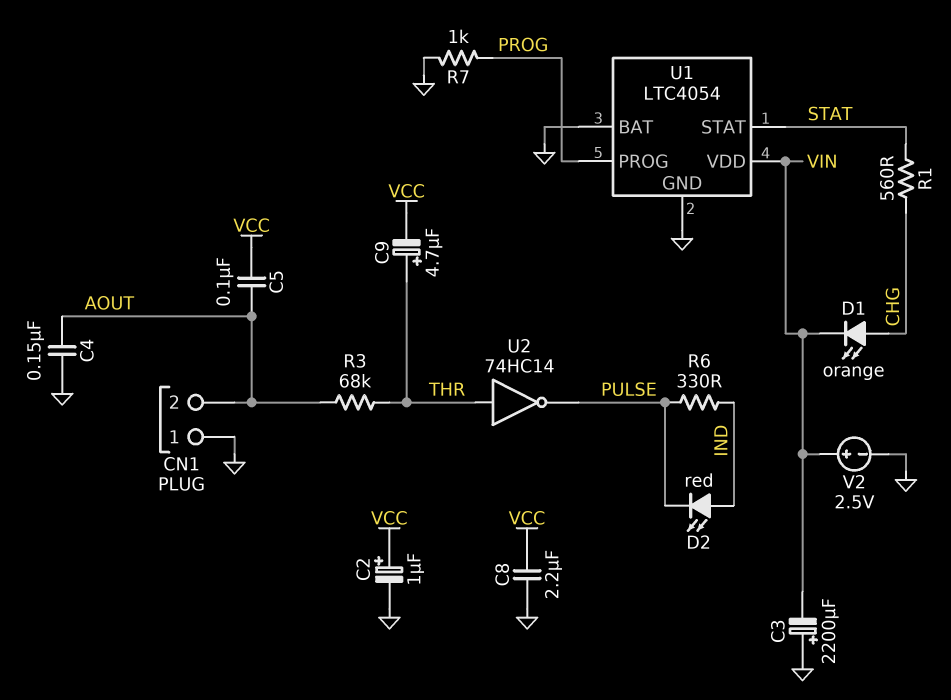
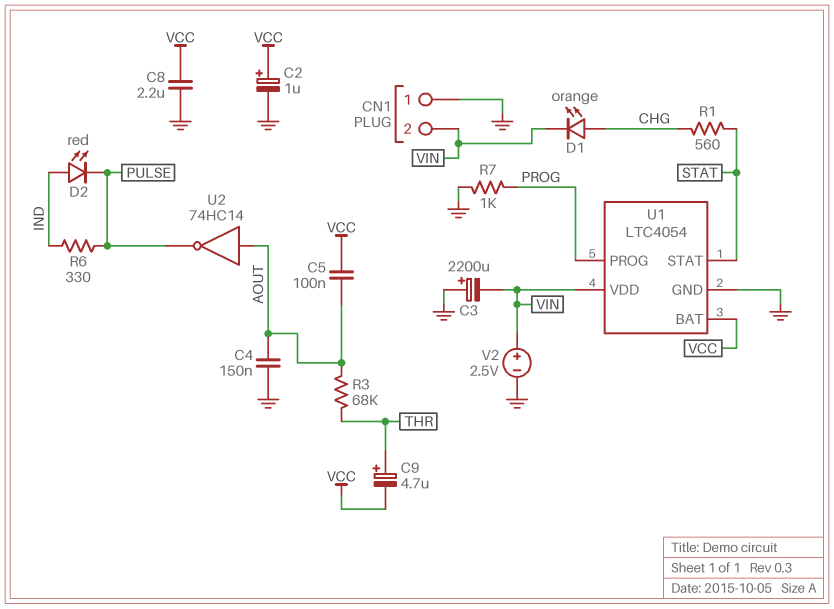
CN1 pin 2: AOUT -> VIN
U1 pin BAT: GND -> VCC
U2: NOT 74HC14 (in THR, out PULSE) -> NOT 74HC14 (in AOUT, out PULSE)

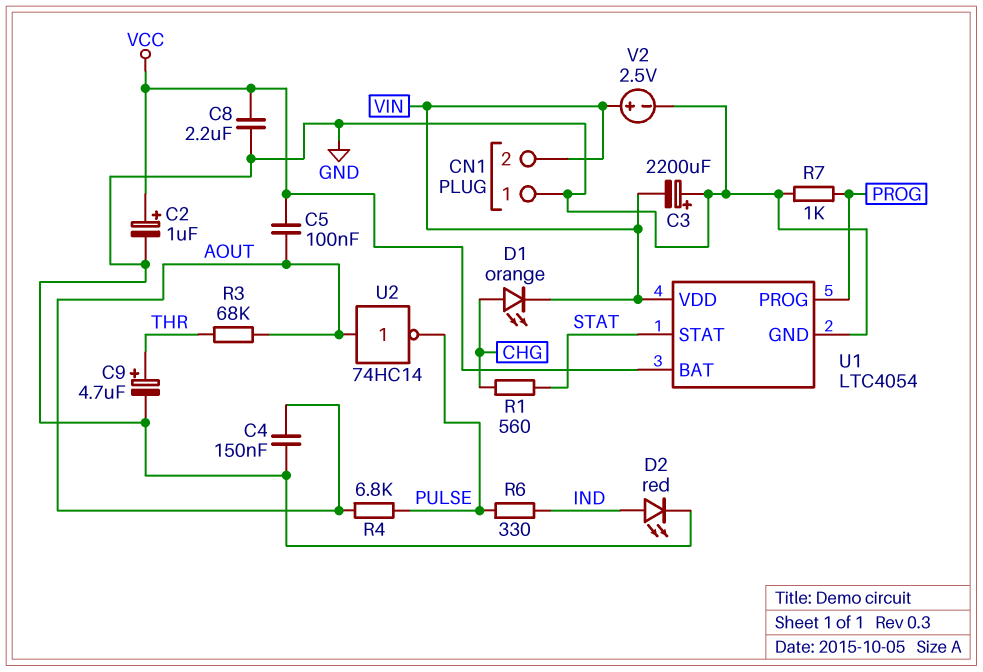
C9: 4.7uF (plus THR, minus VCC) -> 4.7uF (plus THR, minus GND)
D2: LED red (A IND, K PULSE) -> LED red (A IND, K GND)
R4: none -> 6.8k (AOUT, PULSE)

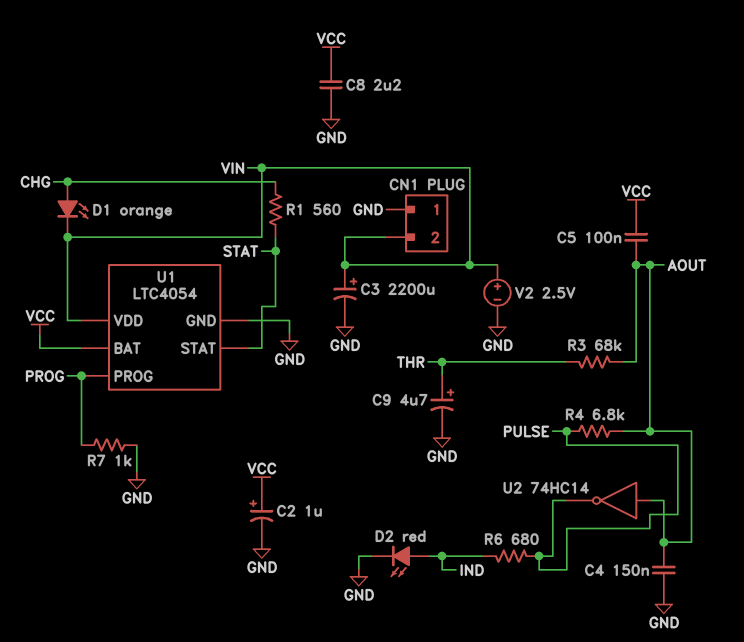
C3: 2200uF (plus GND, minus VIN) -> 2200uF (plus VIN, minus GND)
R6: 330 (IND, PULSE) -> 680 (IND, PULSE)

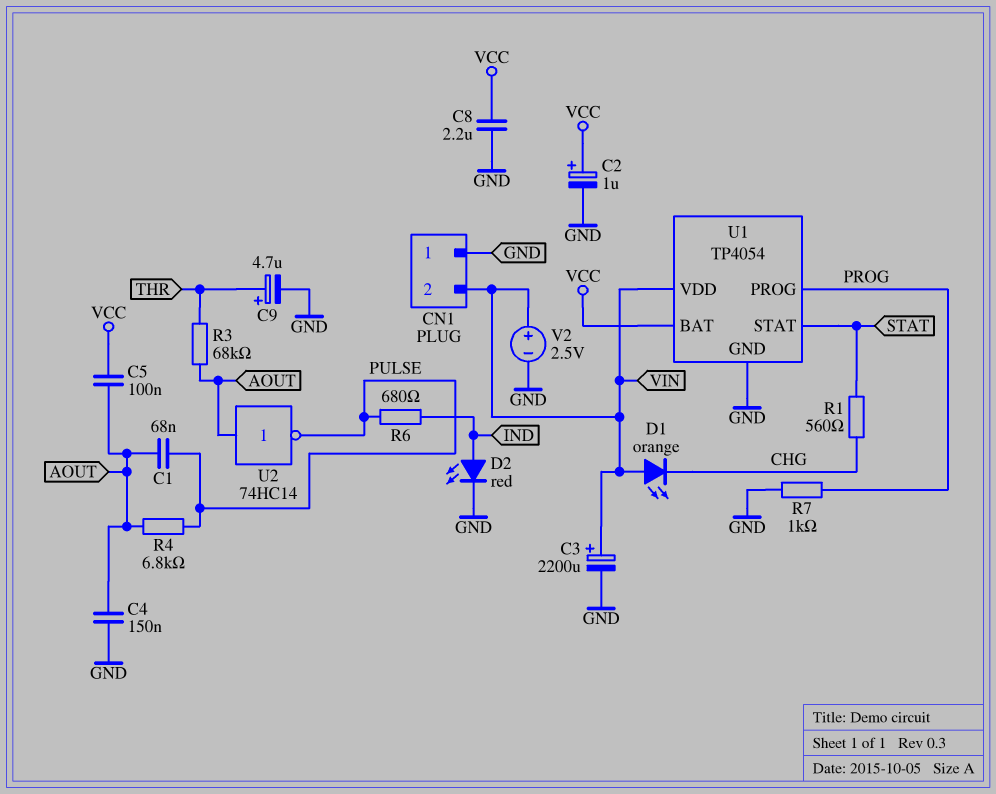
C1: none -> 68nF (AOUT, PULSE)
D1: LED orange (A CHG, K VIN) -> LED orange (A VIN, K CHG)
U1: LTC4054 -> TP4054

